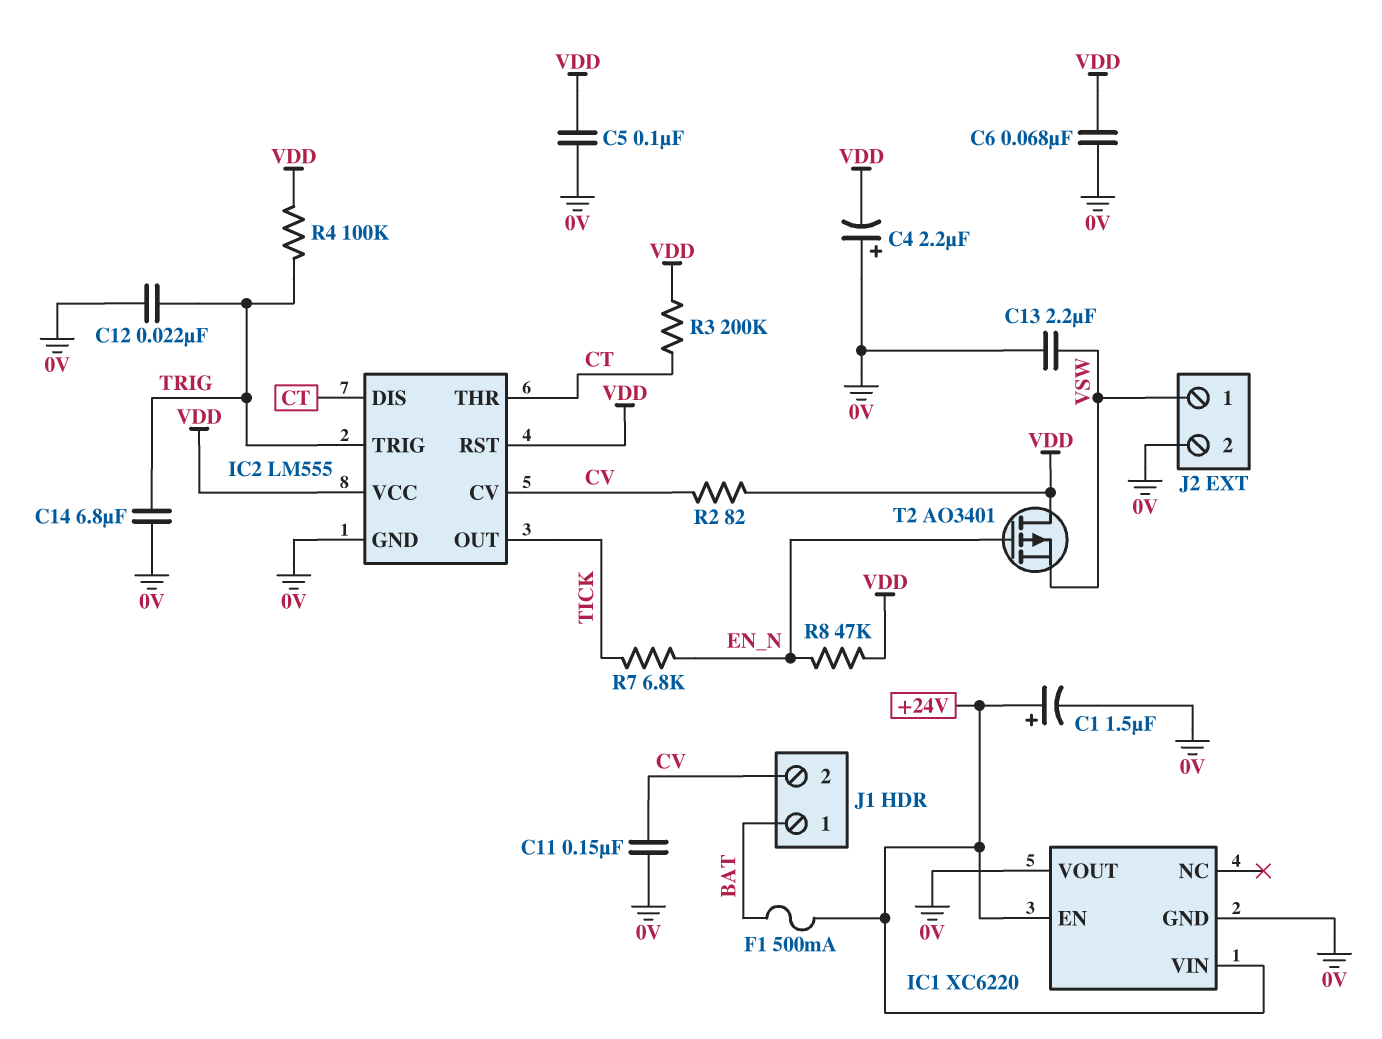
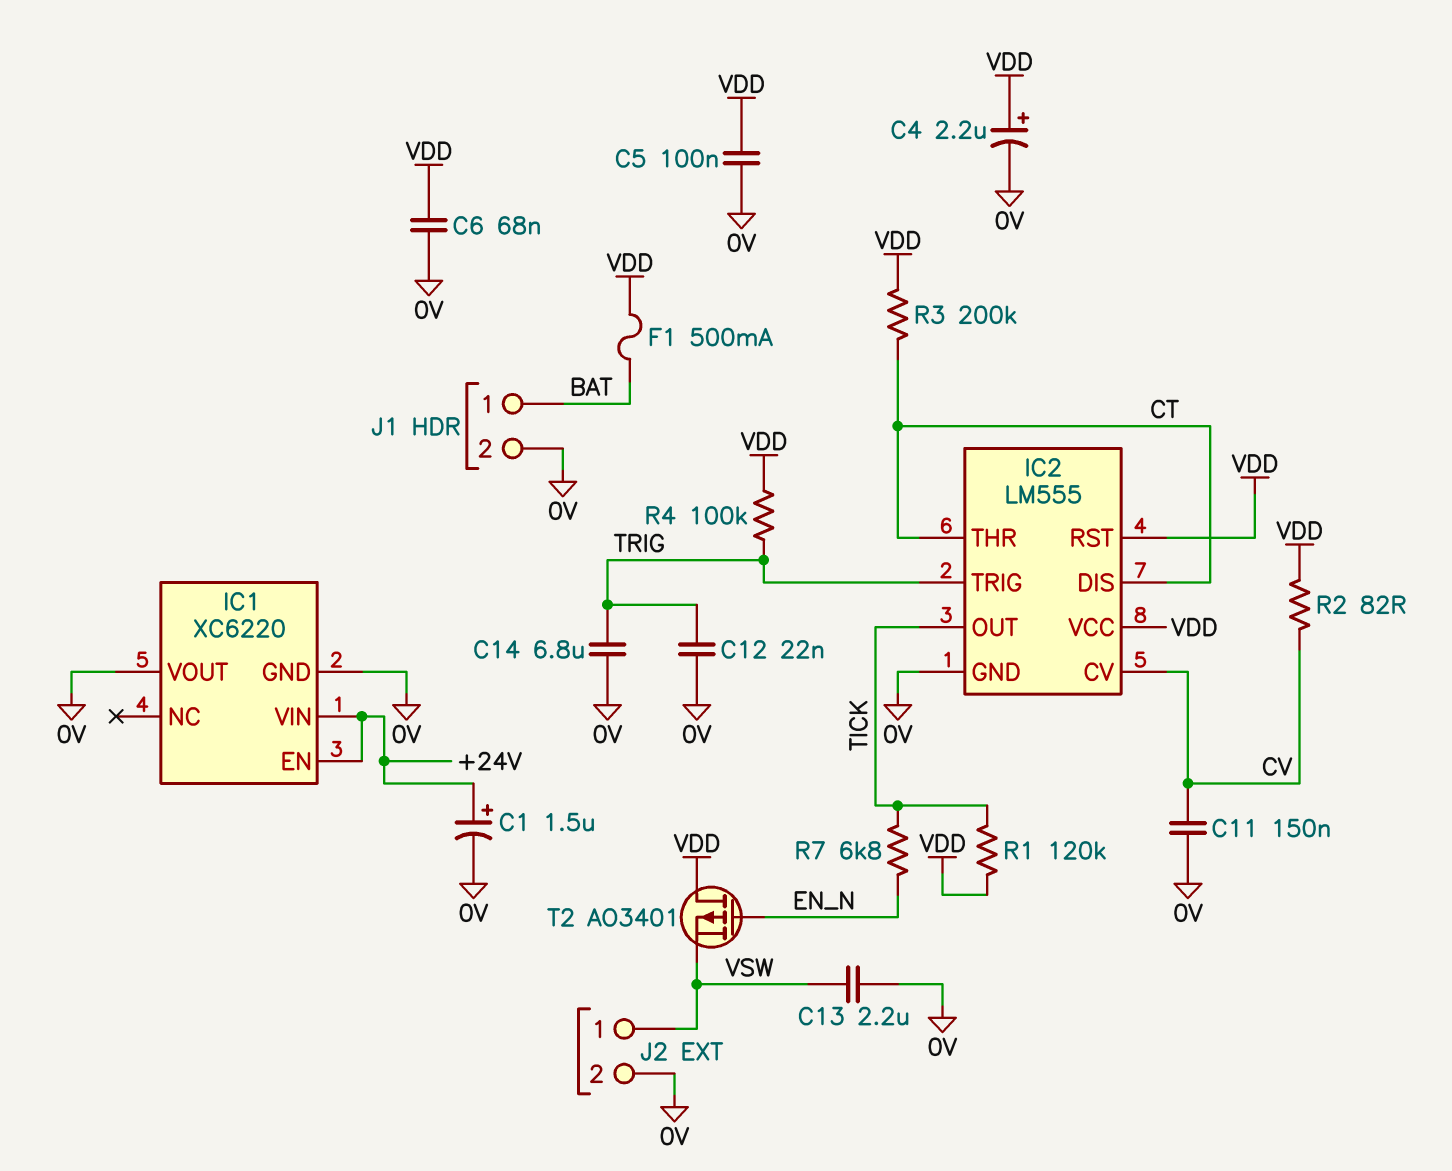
C4: 2.2uF (plus 0V, minus VDD) -> 2.2uF (plus VDD, minus 0V)
F1: 500mA (+24V, BAT) -> 500mA (BAT, VDD)
J1 pin 2: CV -> 0V
R1: none -> 120k (TICK, VDD)
R8: 47k (EN_N, VDD) -> none

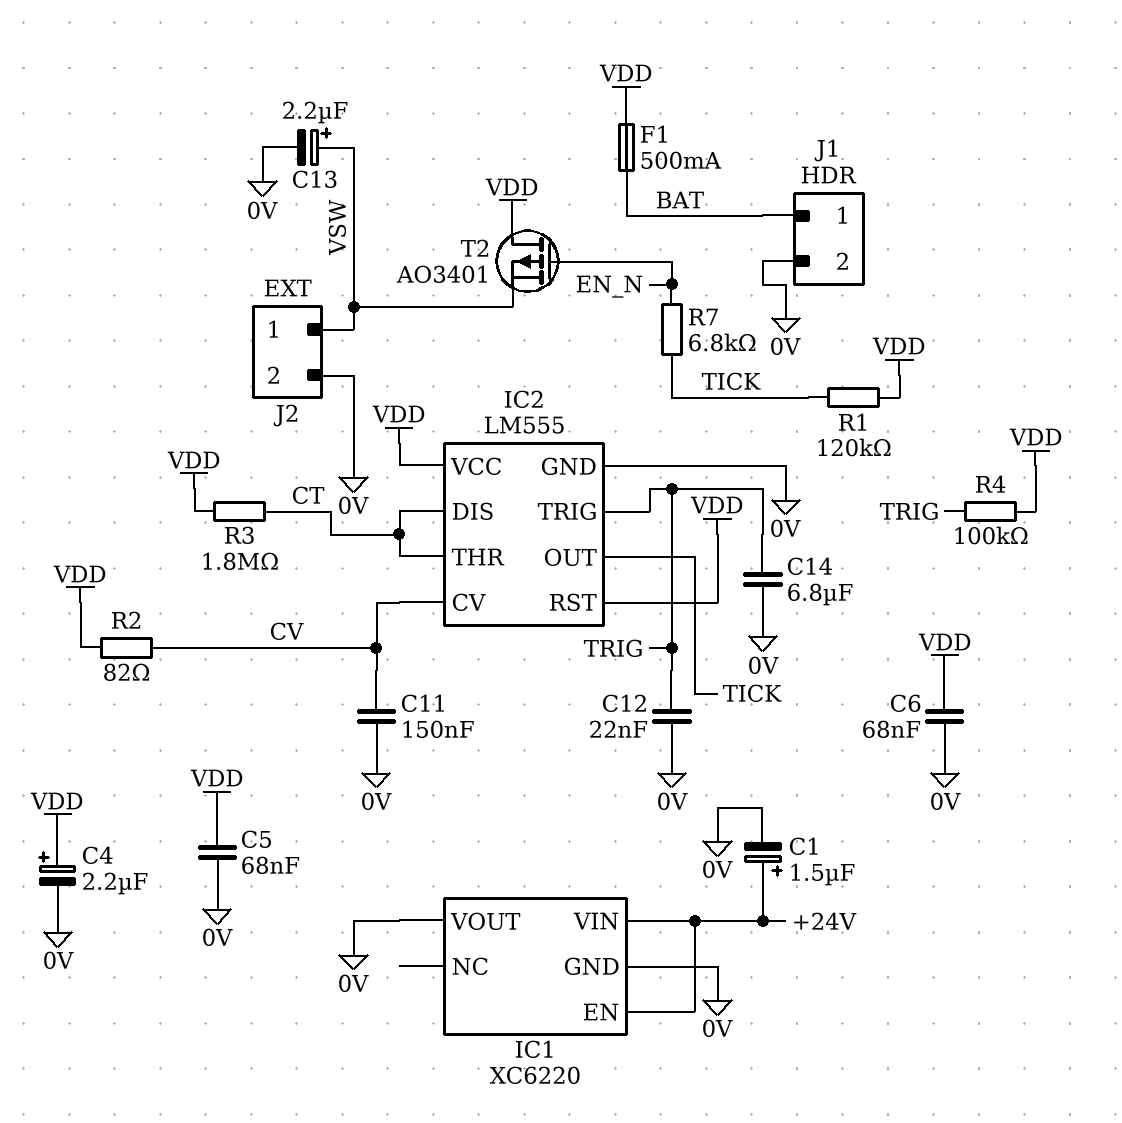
C5: 100nF (0V, VDD) -> 68nF (0V, VDD)
C13: 2.2uF (0V, VSW) -> 2.2uF (plus VSW, minus 0V)
R3: 200k (CT, VDD) -> 1.8M (CT, VDD)

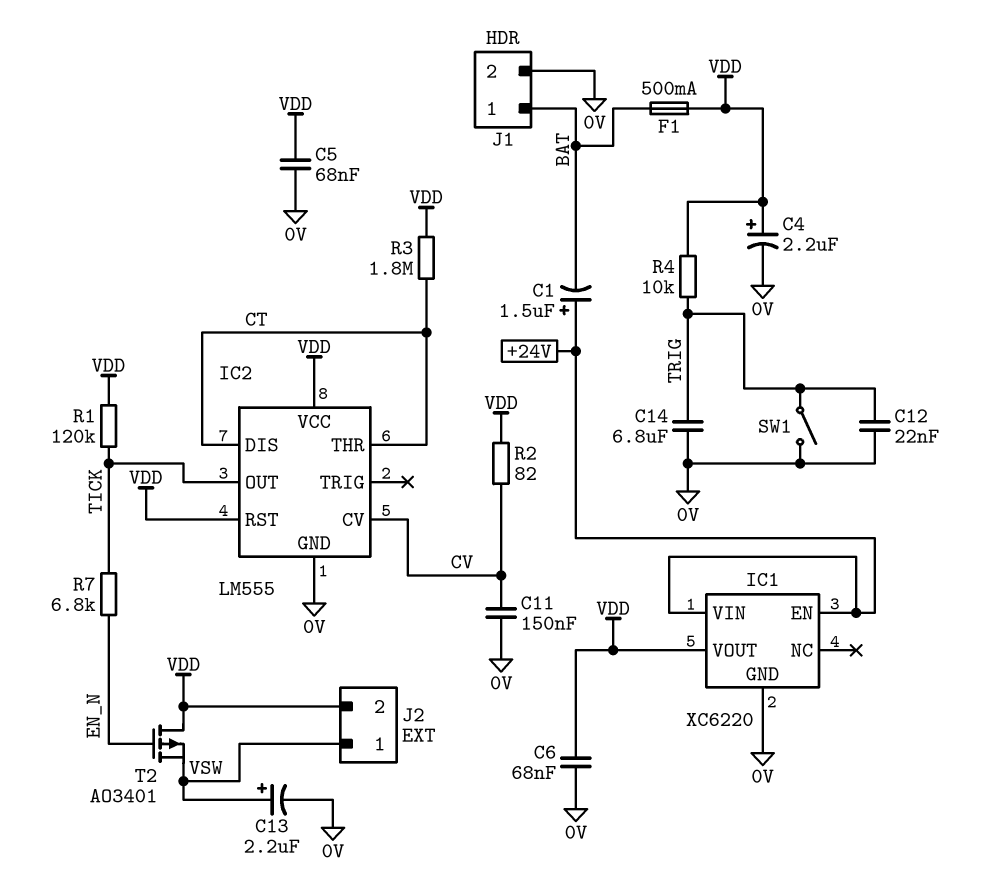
C1: 1.5uF (plus +24V, minus 0V) -> 1.5uF (plus +24V, minus BAT)
IC1 pin VOUT: 0V -> VDD
IC2 pin TRIG: TRIG -> none
J2 pin 2: 0V -> VDD
R4: 100k (TRIG, VDD) -> 10k (TRIG, VDD)
SW1: none -> switch (0V, TRIG)

